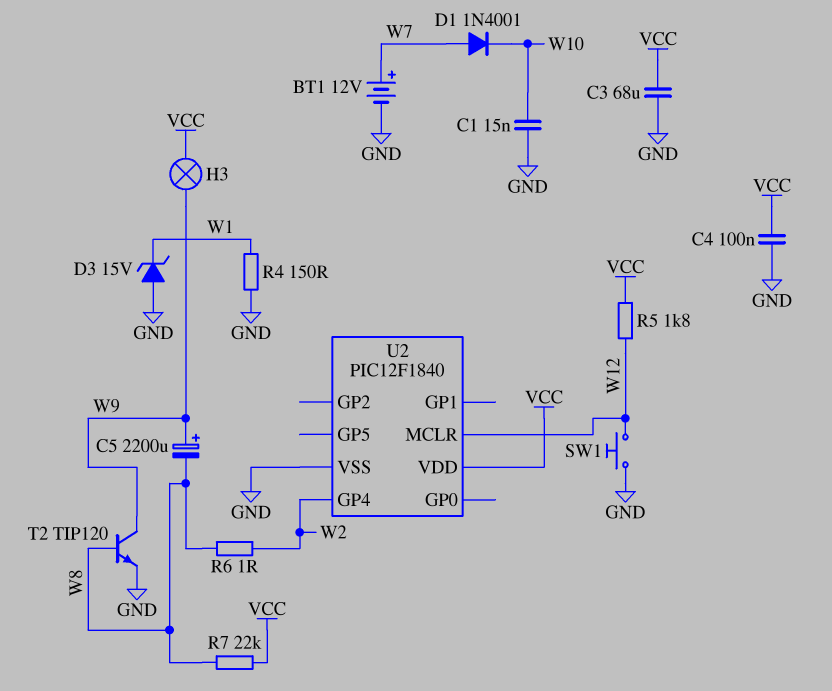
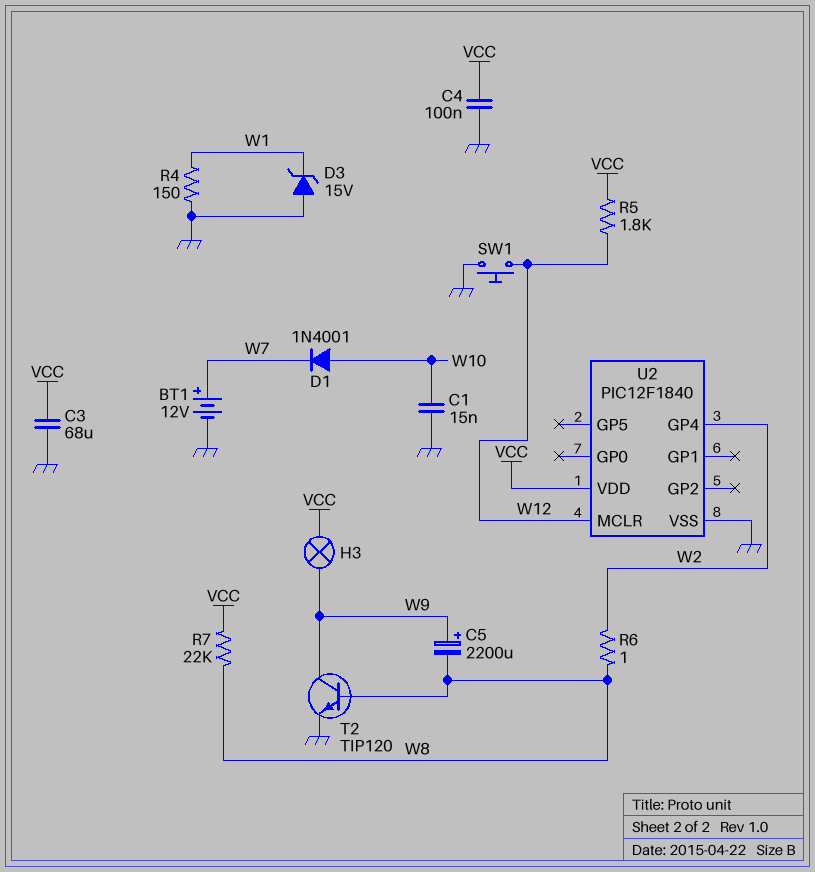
D1: diode 1N4001 (A W7, K W10) -> diode 1N4001 (A W10, K W7)

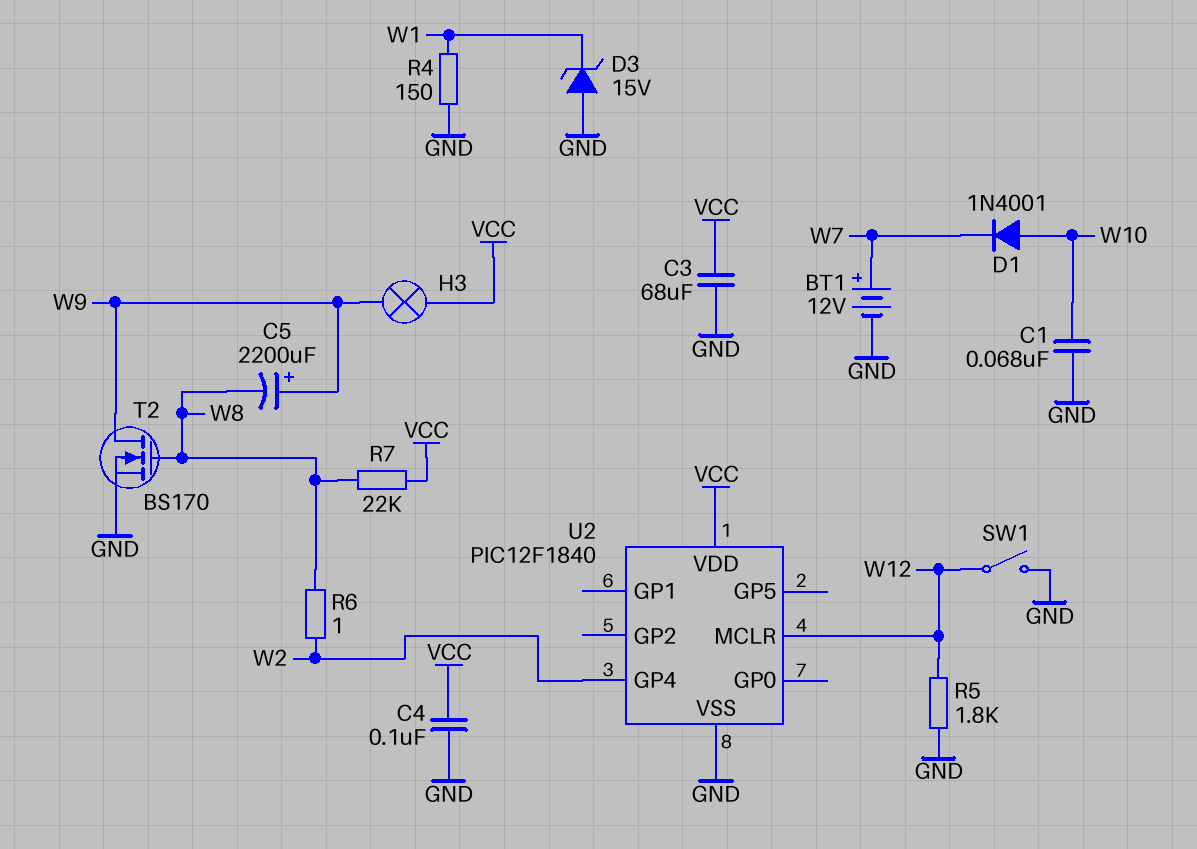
C1: 15nF (GND, W10) -> 68nF (GND, W10)
R5: 1.8k (VCC, W12) -> 1.8k (GND, W12)
SW1: button (GND, W12) -> switch (GND, W12)
T2: NPN TIP120 (B W8, C W9, E GND) -> NMOS BS170 (G W8, D W9, S GND)

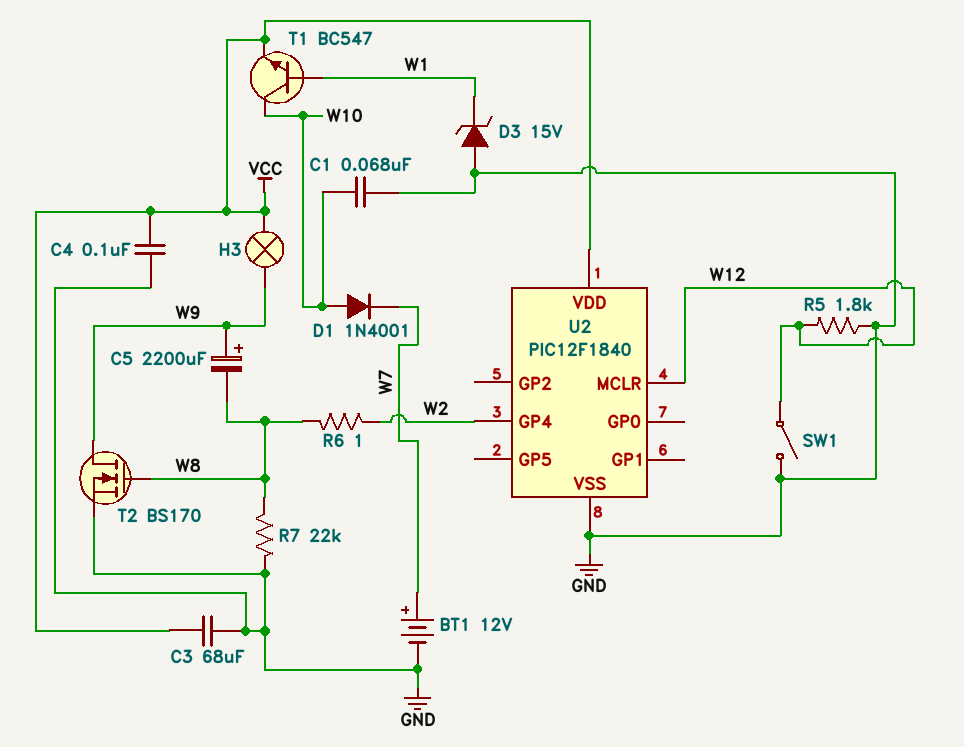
R4: 150 (GND, W1) -> none
R7: 22k (VCC, W8) -> 22k (GND, W8)
T1: none -> NPN BC547 (B W1, C W10, E VCC)

